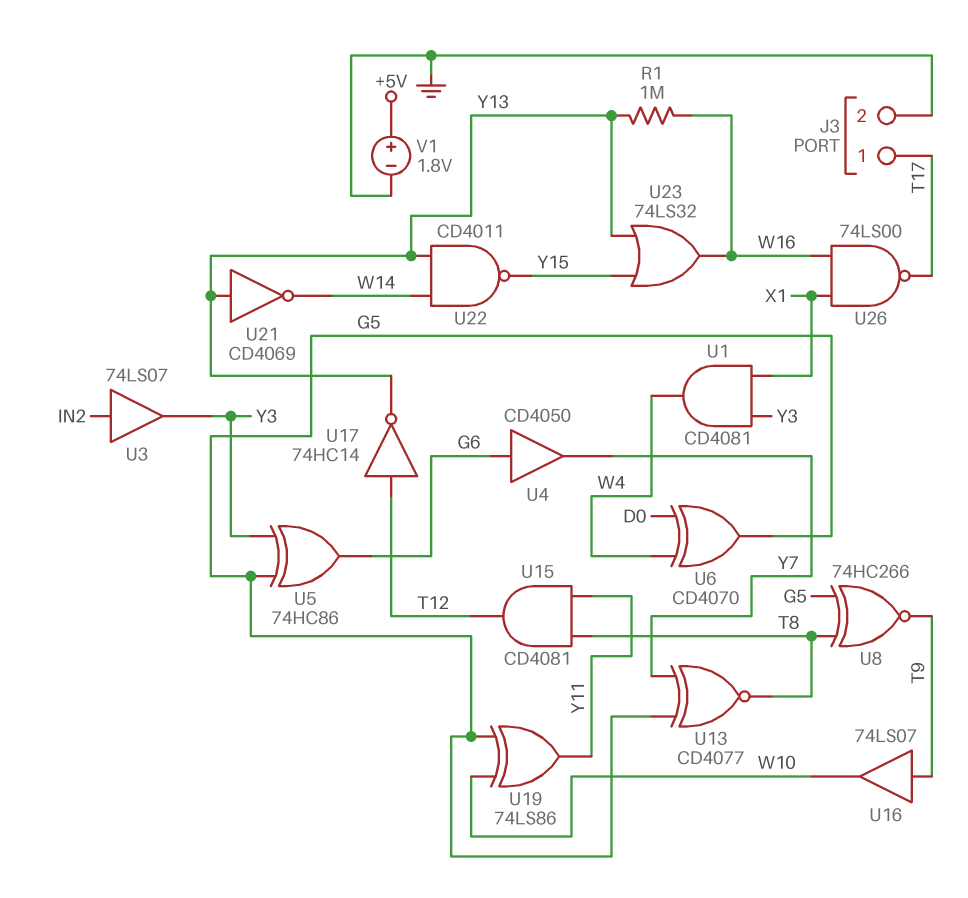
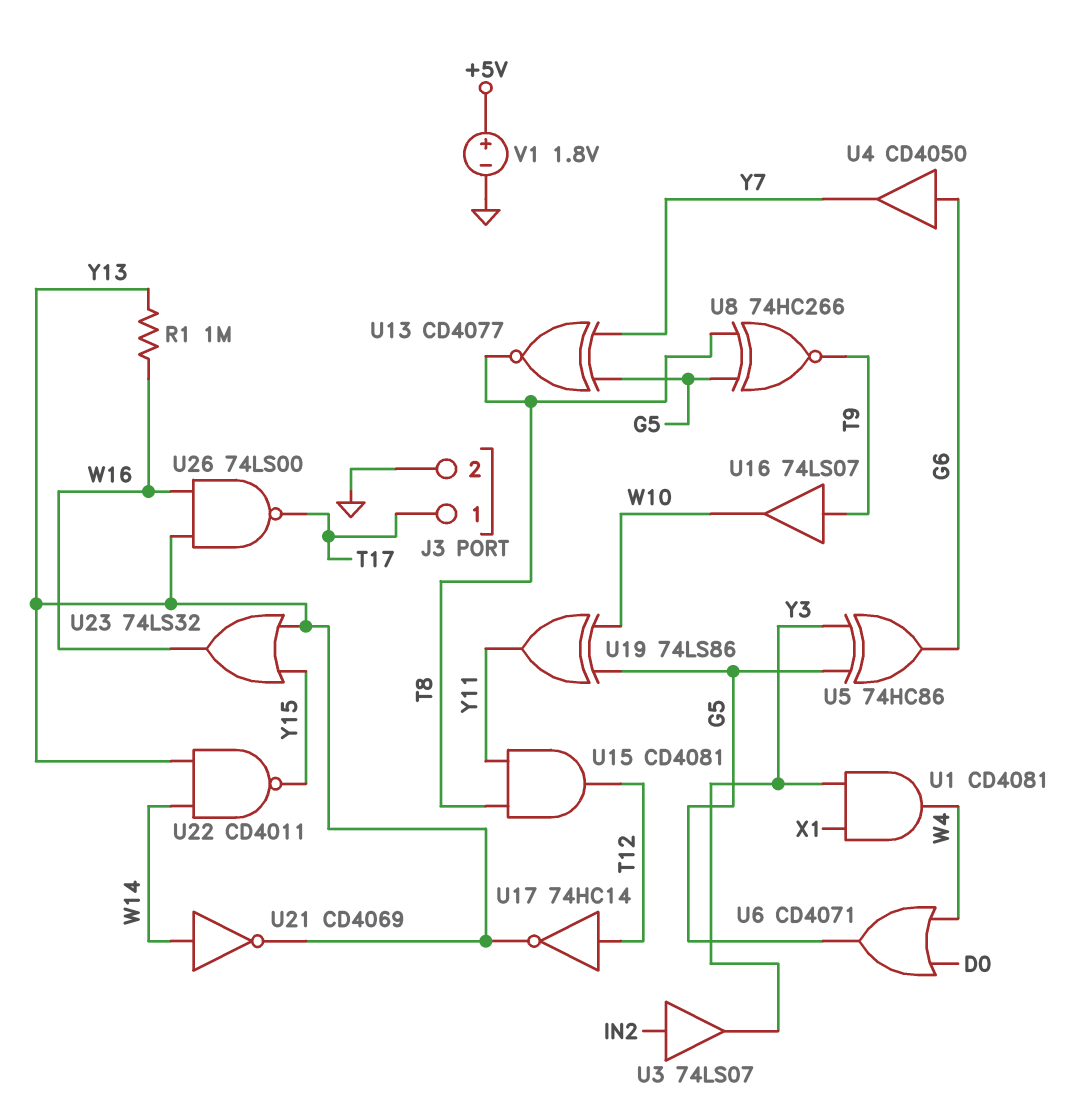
U6: XOR CD4070 (in D0, in W4, out G5) -> OR CD4071 (in D0, in W4, out G5)
U21: NOT CD4069 (in Y13, out W14) -> NOT CD4069 (in W14, out Y13)
U26: NAND 74LS00 (in W16, in X1, out T17) -> NAND 74LS00 (in W16, in Y13, out T17)

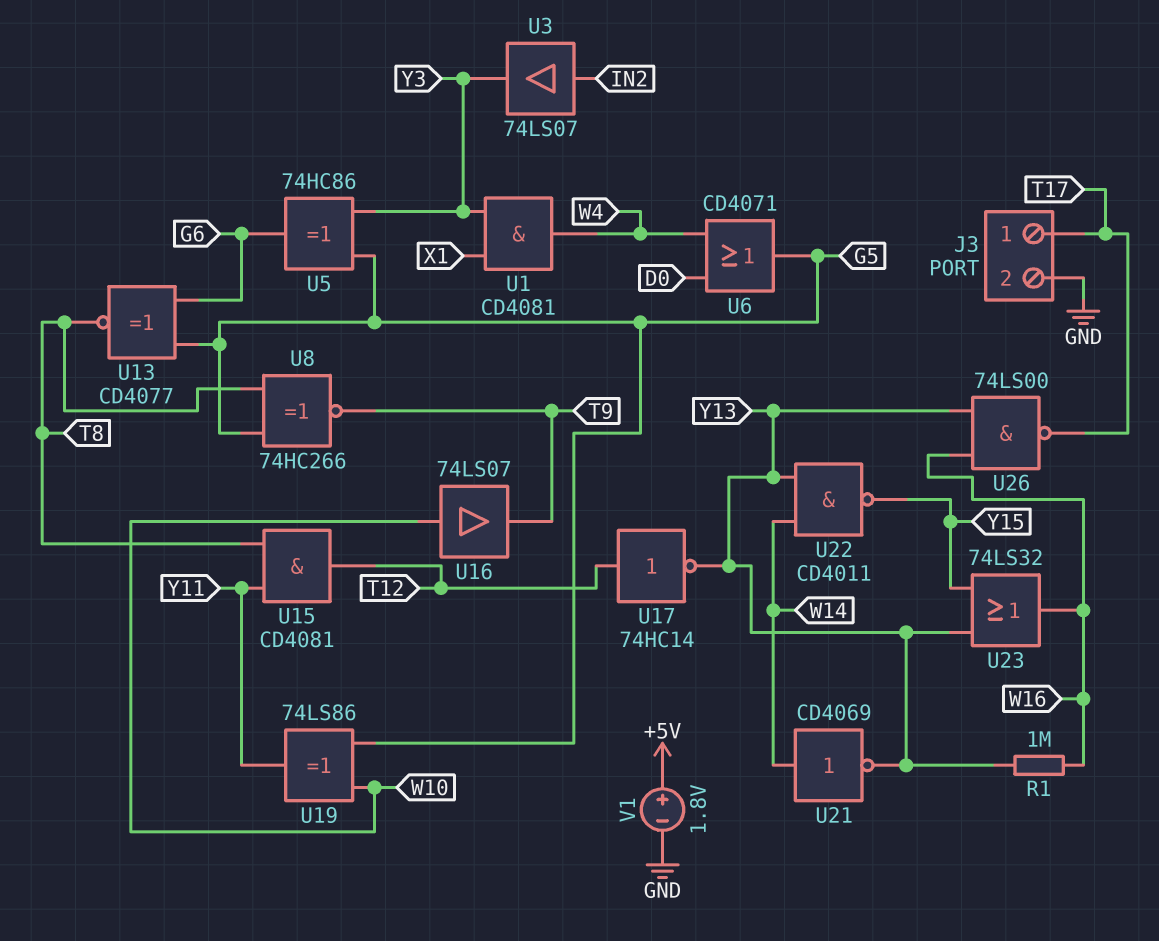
U4: buffer CD4050 (in G6, out Y7) -> none
U13: XNOR CD4077 (in G5, in Y7, out T8) -> XNOR CD4077 (in G5, in G6, out T8)
U16: buffer 74LS07 (in T9, out W10) -> buffer 74LS07 (in W10, out T9)

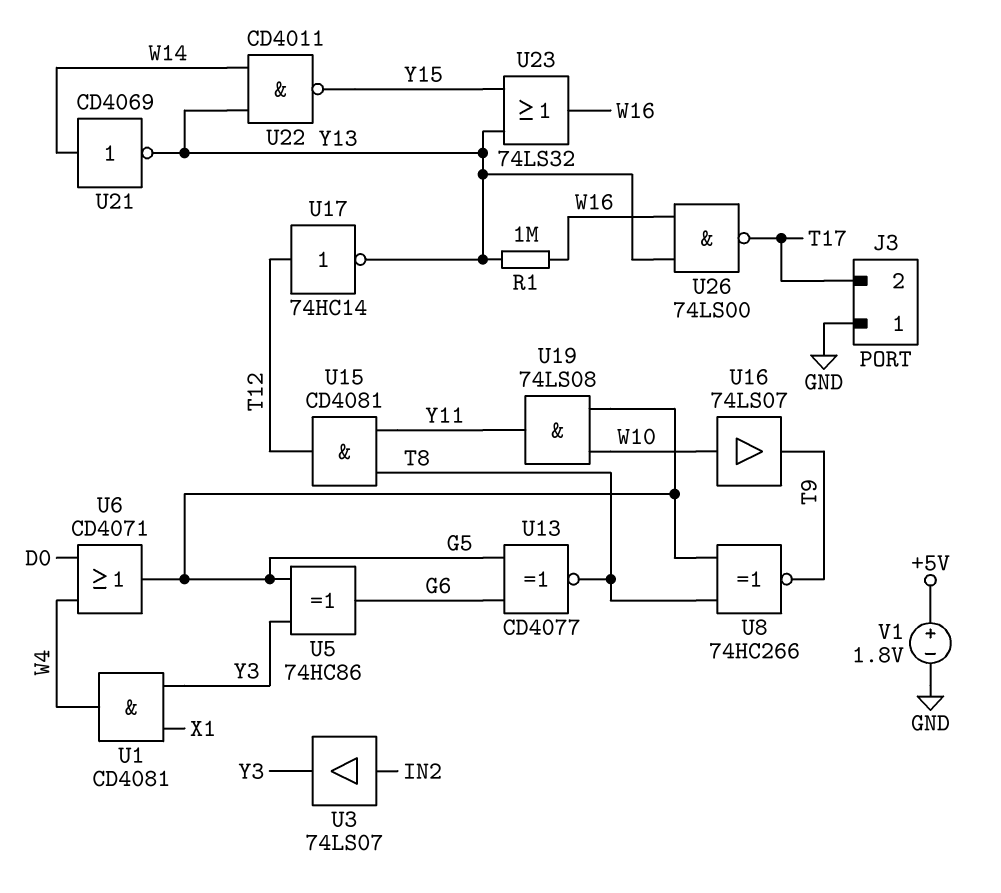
J3 pin 1: T17 -> GND
J3 pin 2: GND -> T17
U19: XOR 74LS86 (in G5, in W10, out Y11) -> AND 74LS08 (in G5, in W10, out Y11)

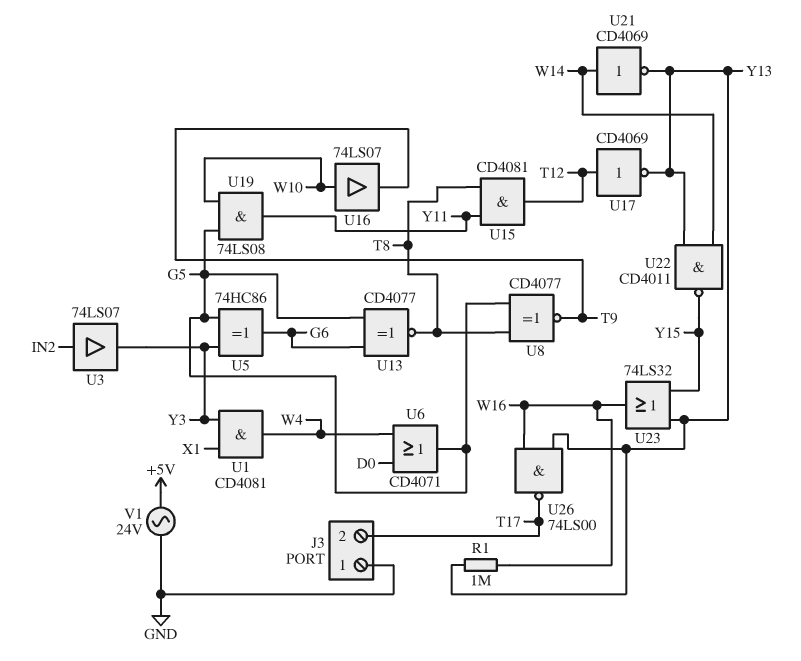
U8: XNOR 74HC266 (in G5, in T8, out T9) -> XNOR CD4077 (in G5, in T8, out T9)
U17: NOT 74HC14 (in T12, out Y13) -> NOT CD4069 (in T12, out Y13)
V1: 1.8V (plus +5V, minus GND) -> AC 24V (+5V, GND)

